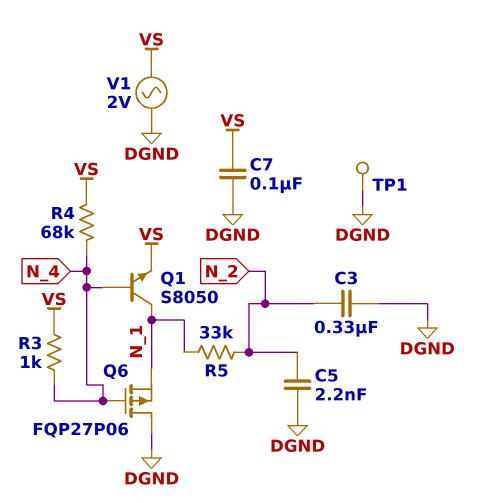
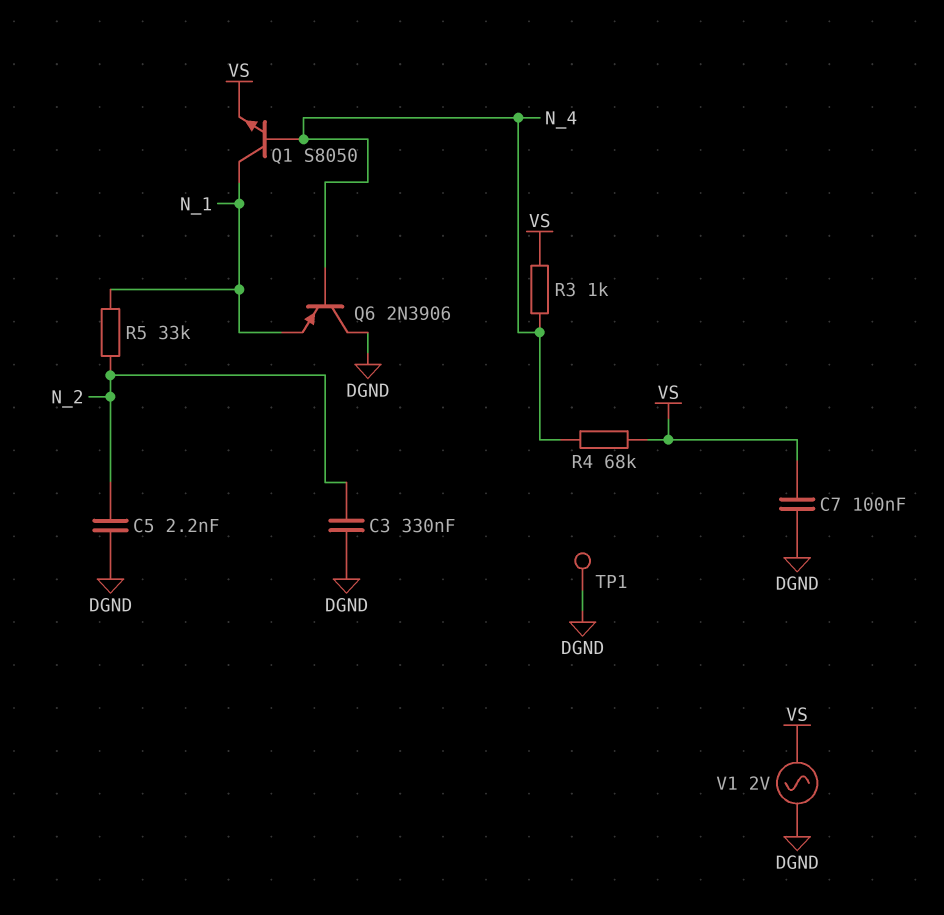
Q6: PMOS FQP27P06 (G N_4, D DGND, S N_1) -> PNP 2N3906 (B N_4, C DGND, E N_1)

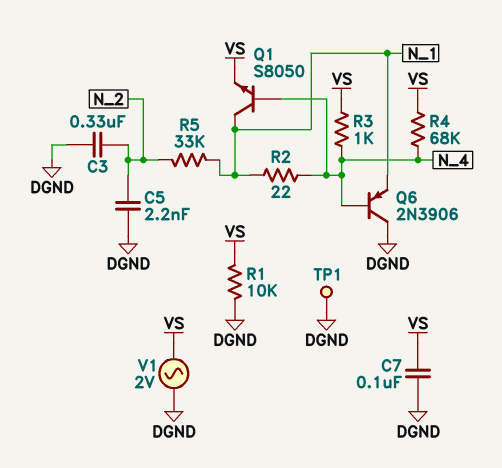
R1: none -> 10k (DGND, VS)
R2: none -> 22 (N_1, N_4)

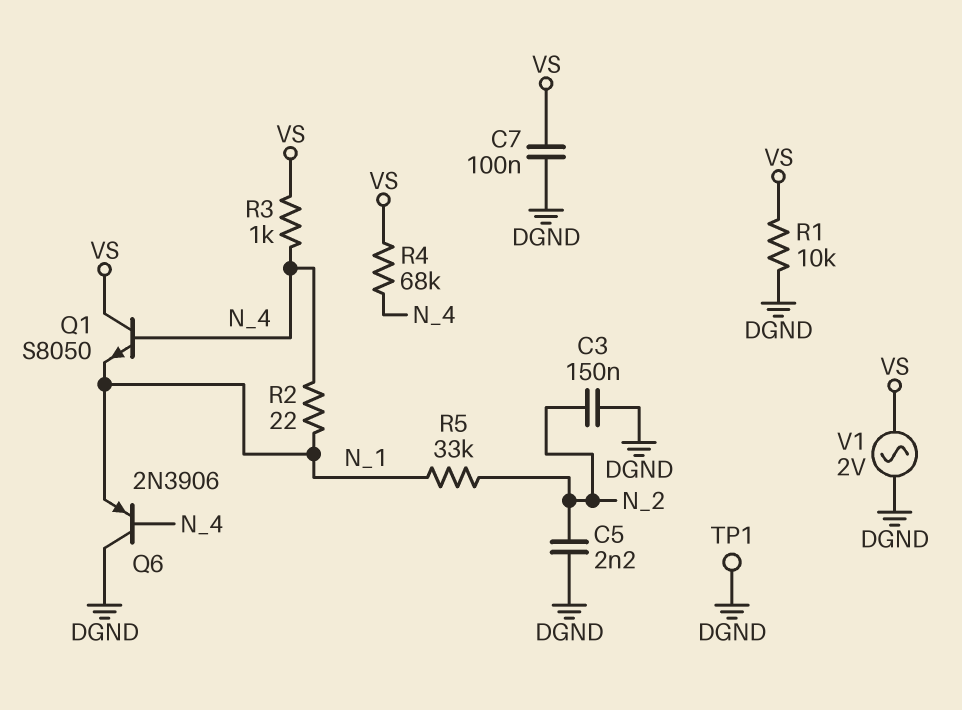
C3: 330nF (DGND, N_2) -> 150nF (DGND, N_2)
Q1: NPN S8050 (B N_4, C N_1, E VS) -> NPN S8050 (B N_4, C VS, E N_1)

